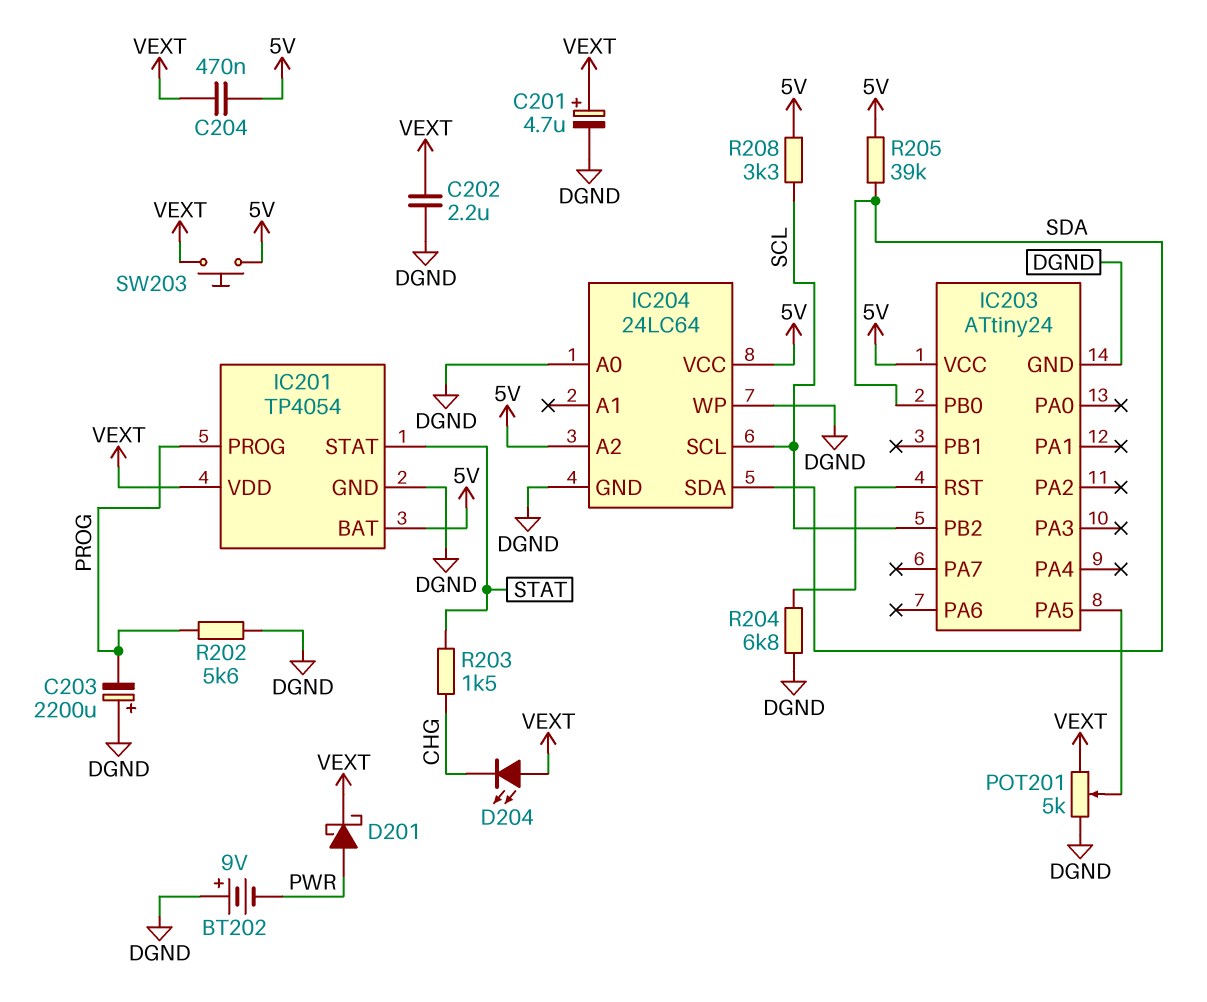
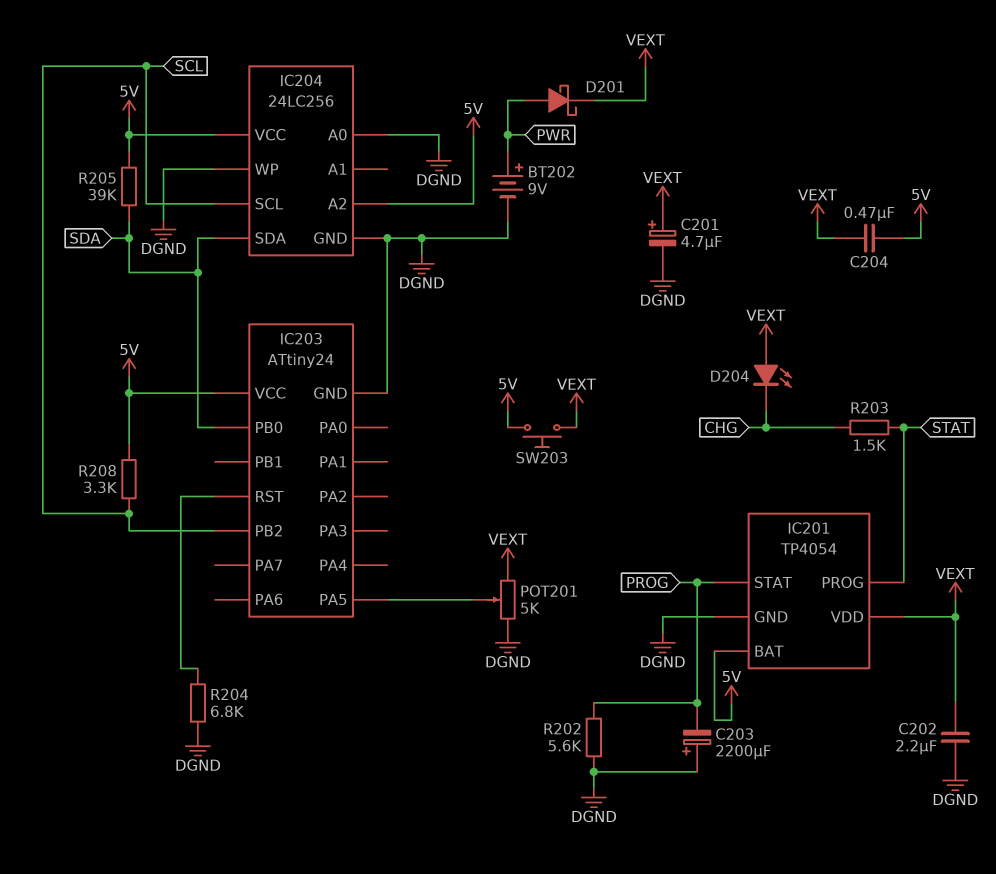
BT202: 9V (plus DGND, minus PWR) -> 9V (plus PWR, minus DGND)
IC201 pin PROG: PROG -> STAT
IC201 pin STAT: STAT -> PROG
IC204: 24LC64 -> 24LC256

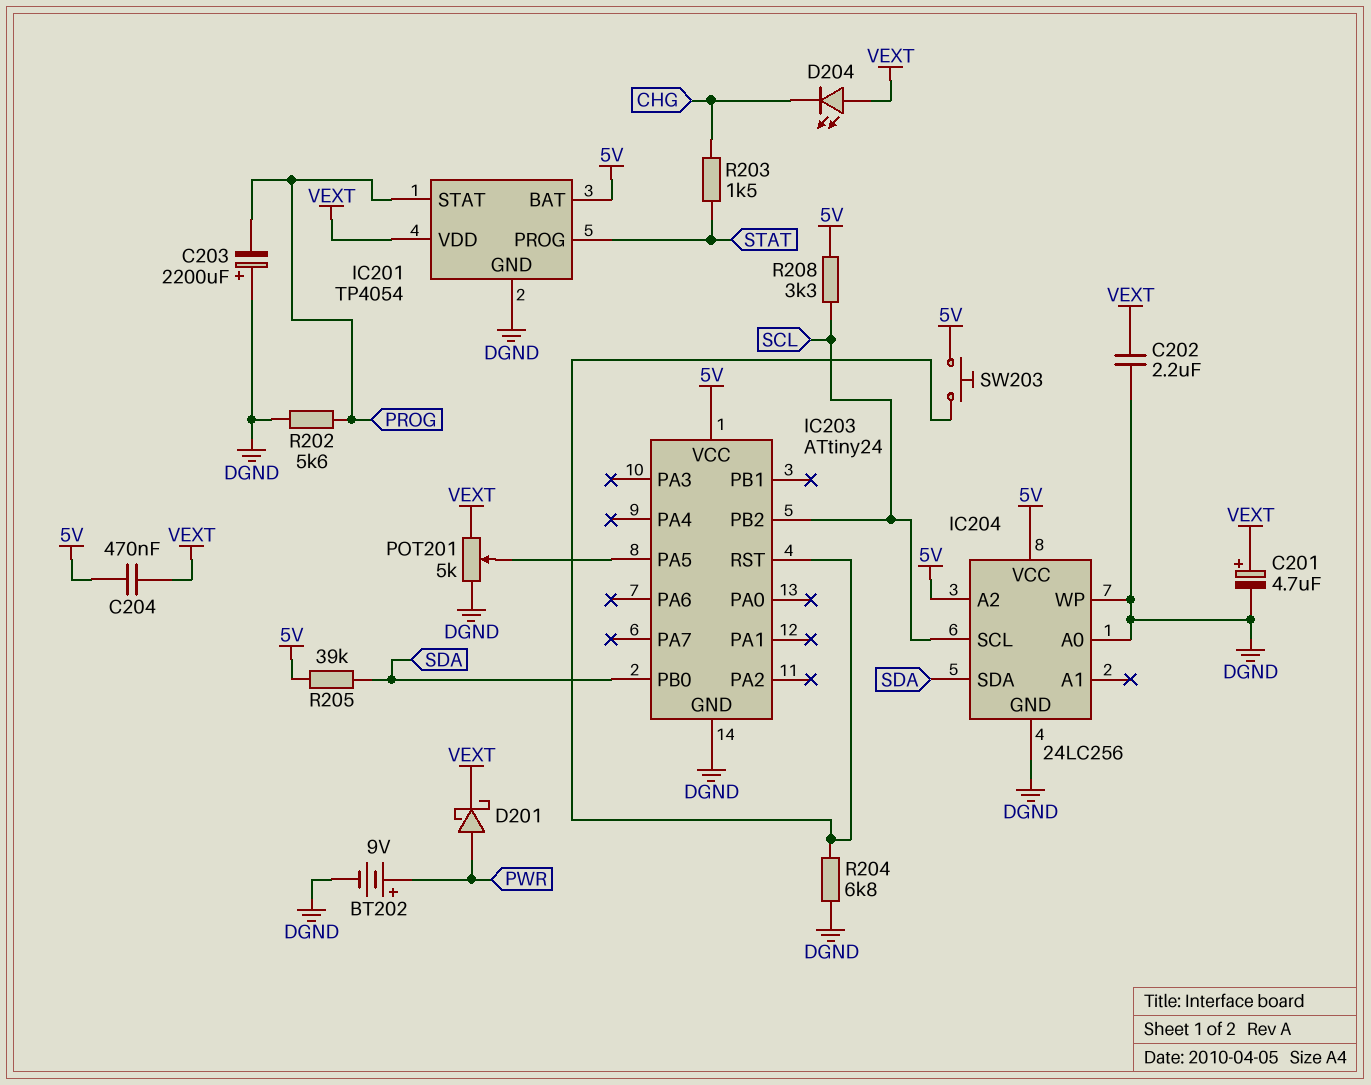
SW203: button (5V, VEXT) -> button (5V, IC203/RST)

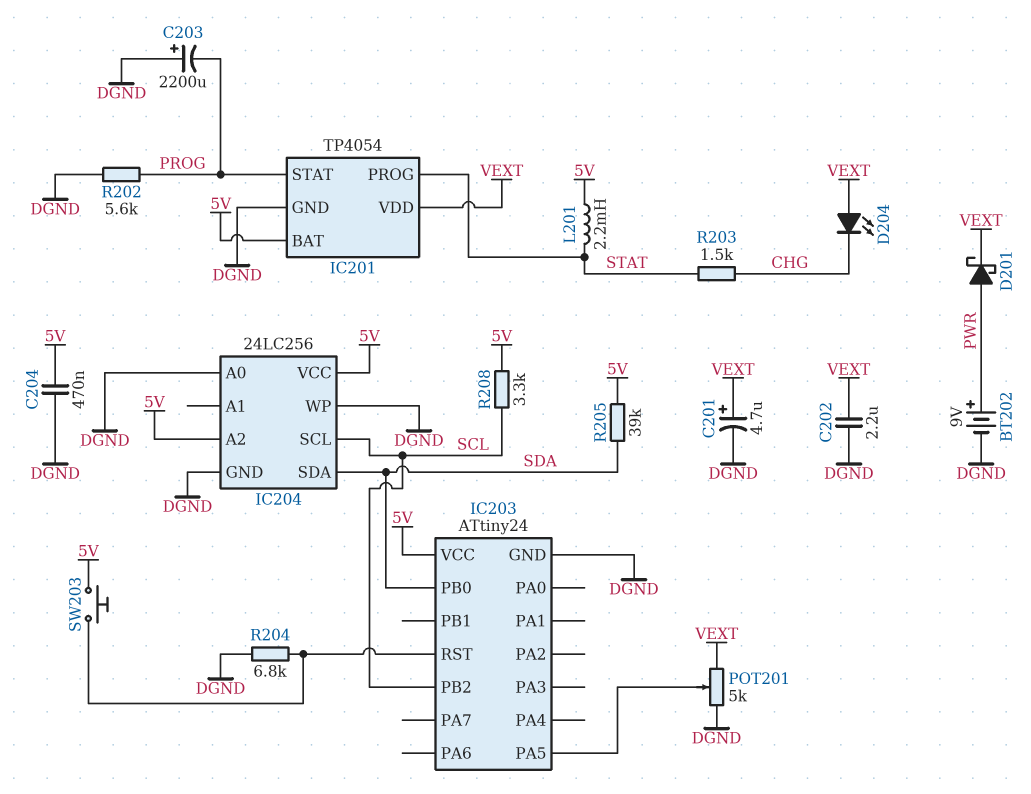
C204: 470nF (5V, VEXT) -> 470nF (5V, DGND)
L201: none -> 2.2mH (5V, STAT)

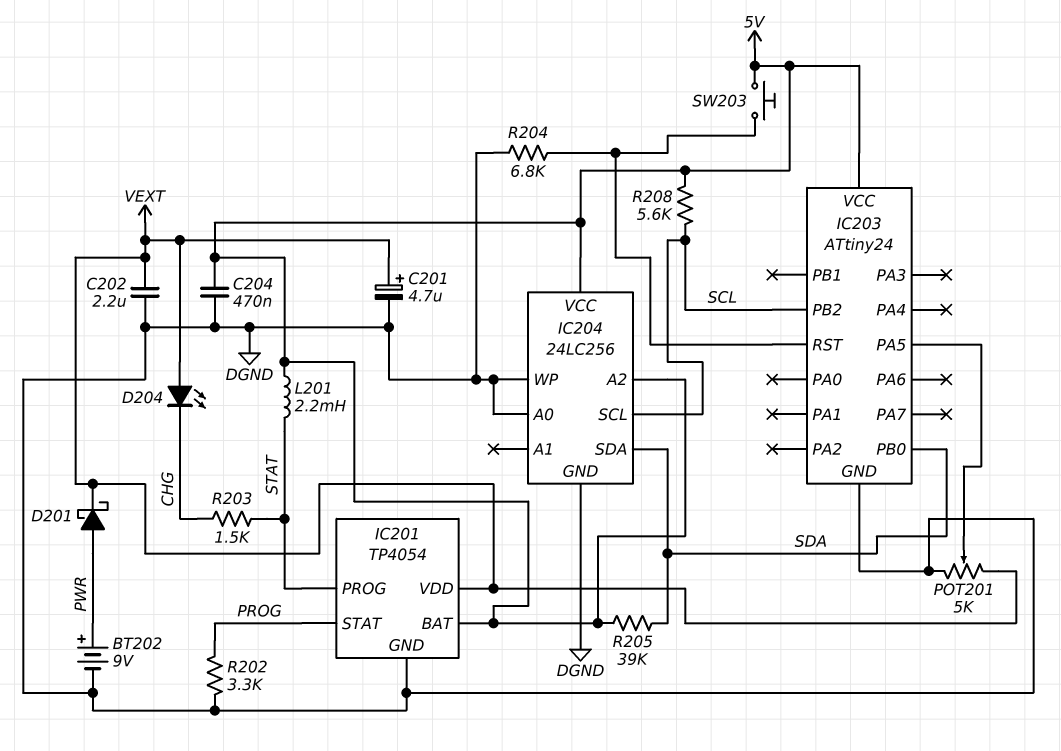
C203: 2200uF (plus DGND, minus PROG) -> none
R202: 5.6k (DGND, PROG) -> 3.3k (DGND, PROG)
R208: 3.3k (5V, SCL) -> 5.6k (5V, SCL)

